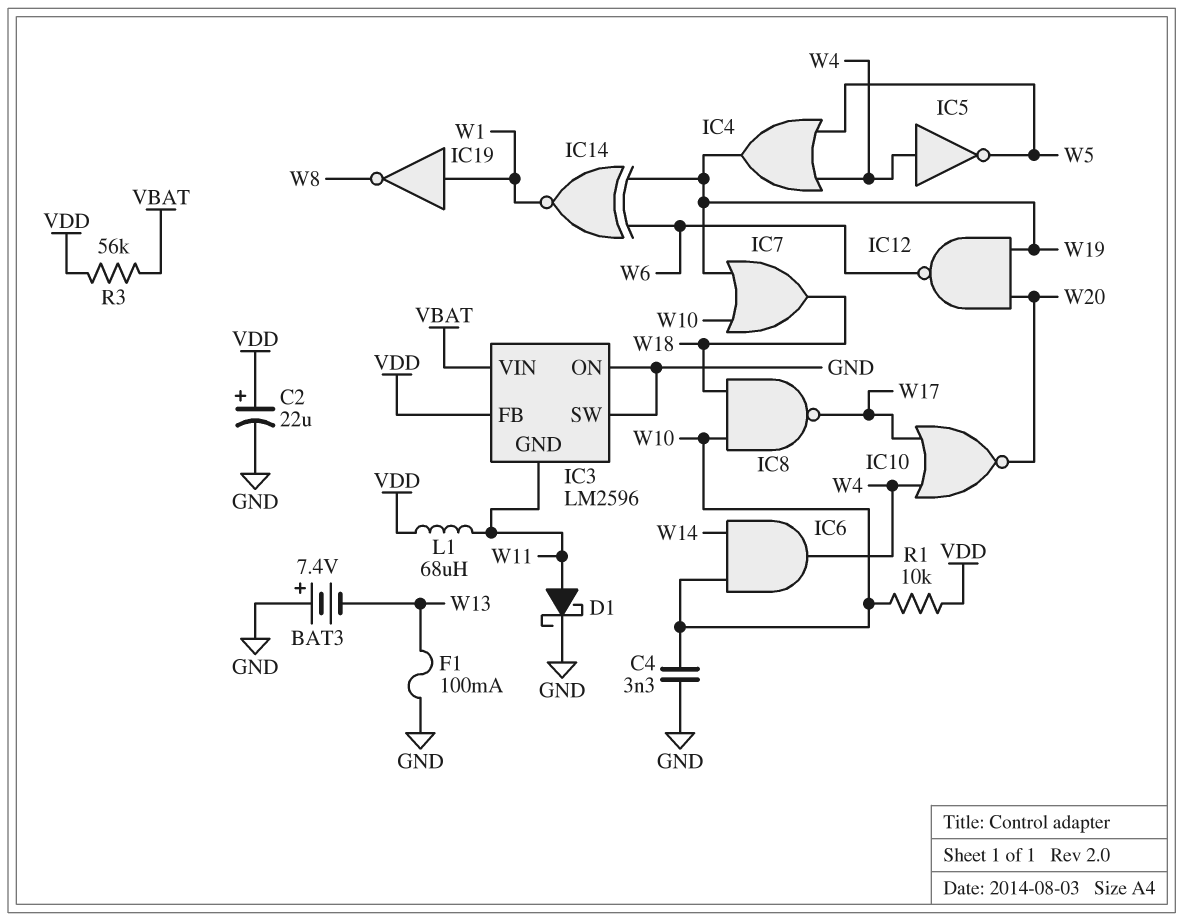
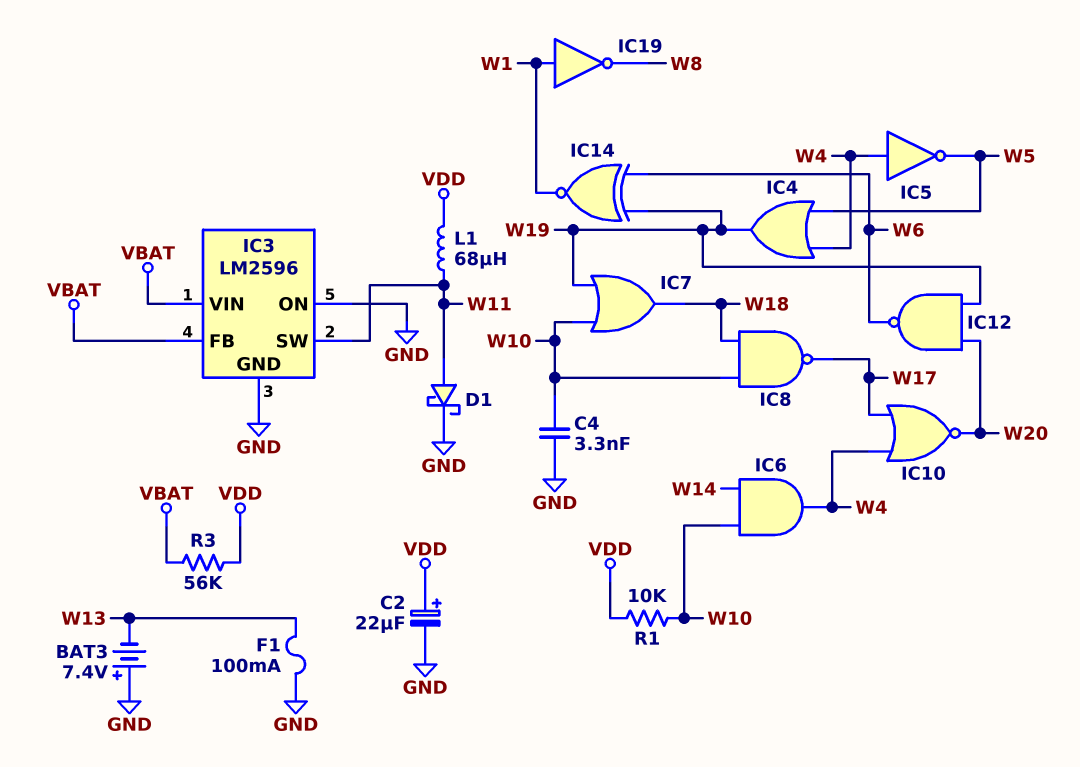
IC3 pin FB: VDD -> VBAT
IC3 pin GND: W11 -> GND
IC3 pin SW: GND -> W11

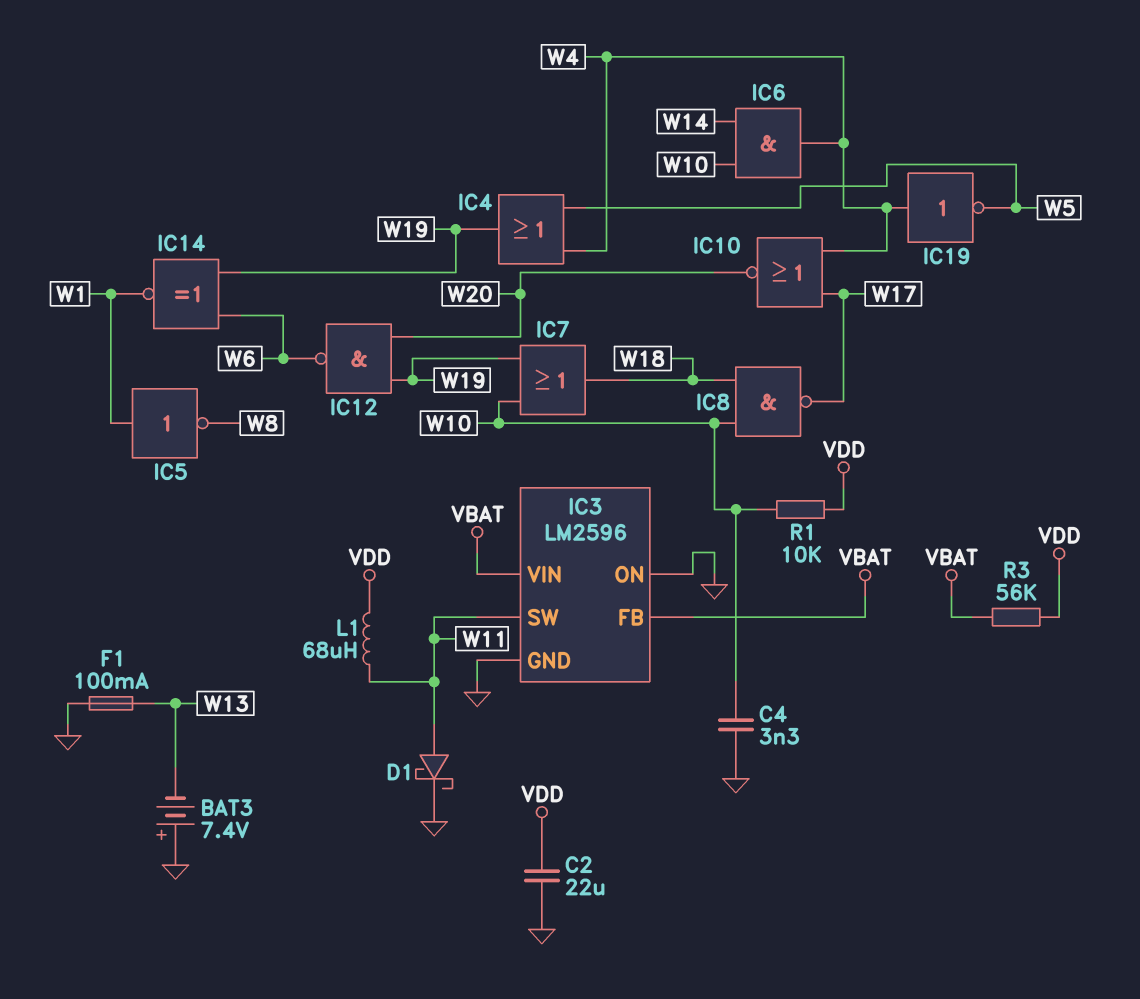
C2: 22uF (plus VDD, minus GND) -> 22uF (GND, VDD)
IC5: NOT (in W4, out W5) -> NOT (in W1, out W8)
IC19: NOT (in W1, out W8) -> NOT (in W4, out W5)

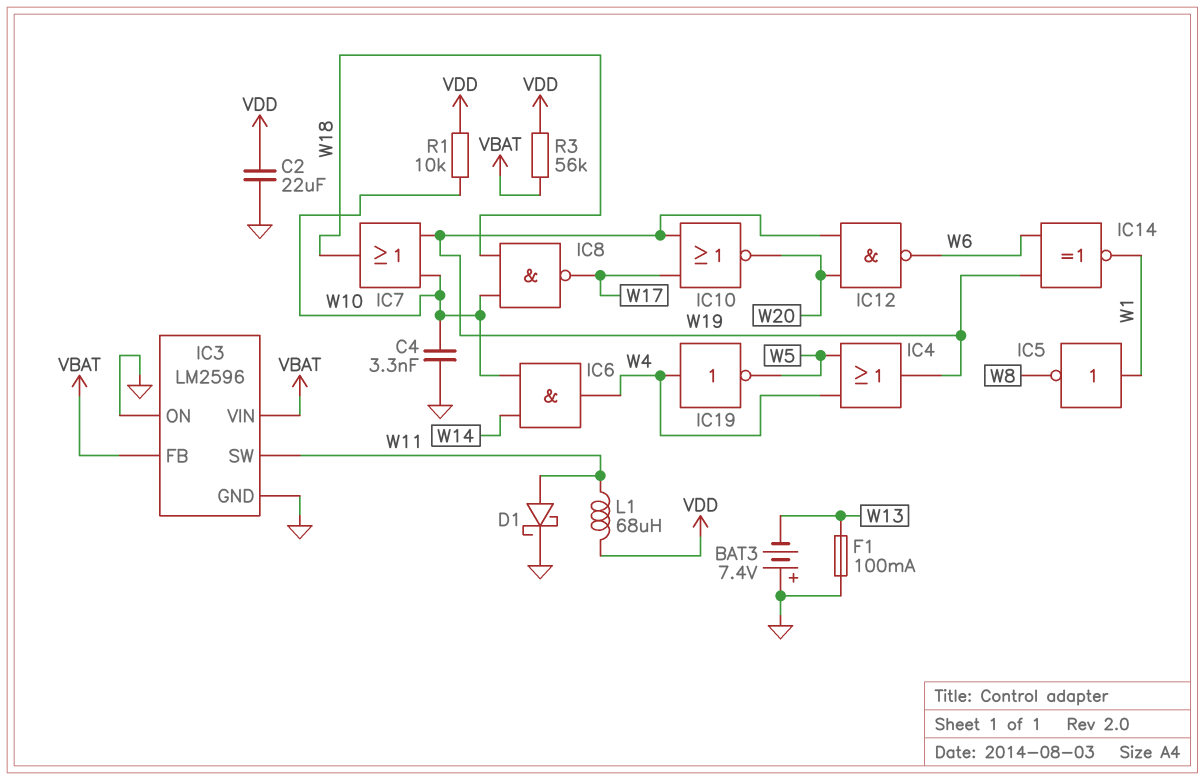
IC10: NOR (in W4, in W17, out W20) -> NOR (in W17, in W19, out W20)

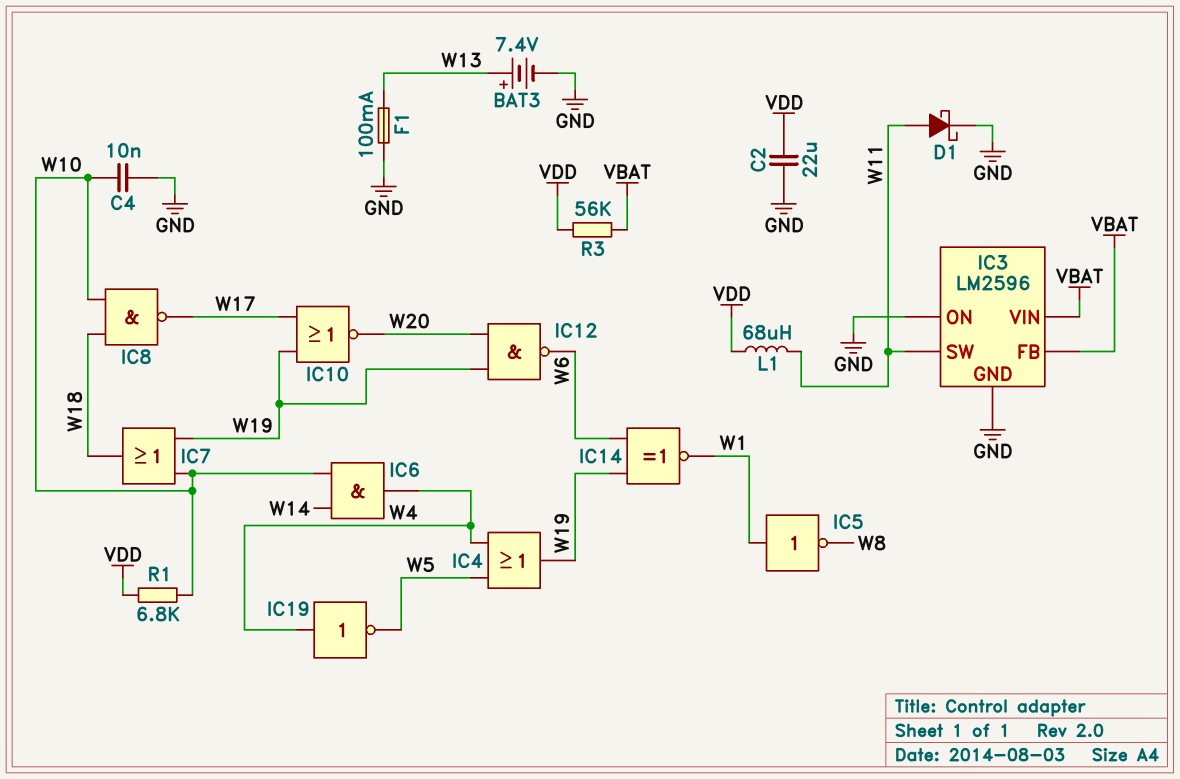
BAT3: 7.4V (plus GND, minus W13) -> 7.4V (plus W13, minus GND)
C4: 3.3nF (GND, W10) -> 10nF (GND, W10)
R1: 10k (VDD, W10) -> 6.8k (VDD, W10)

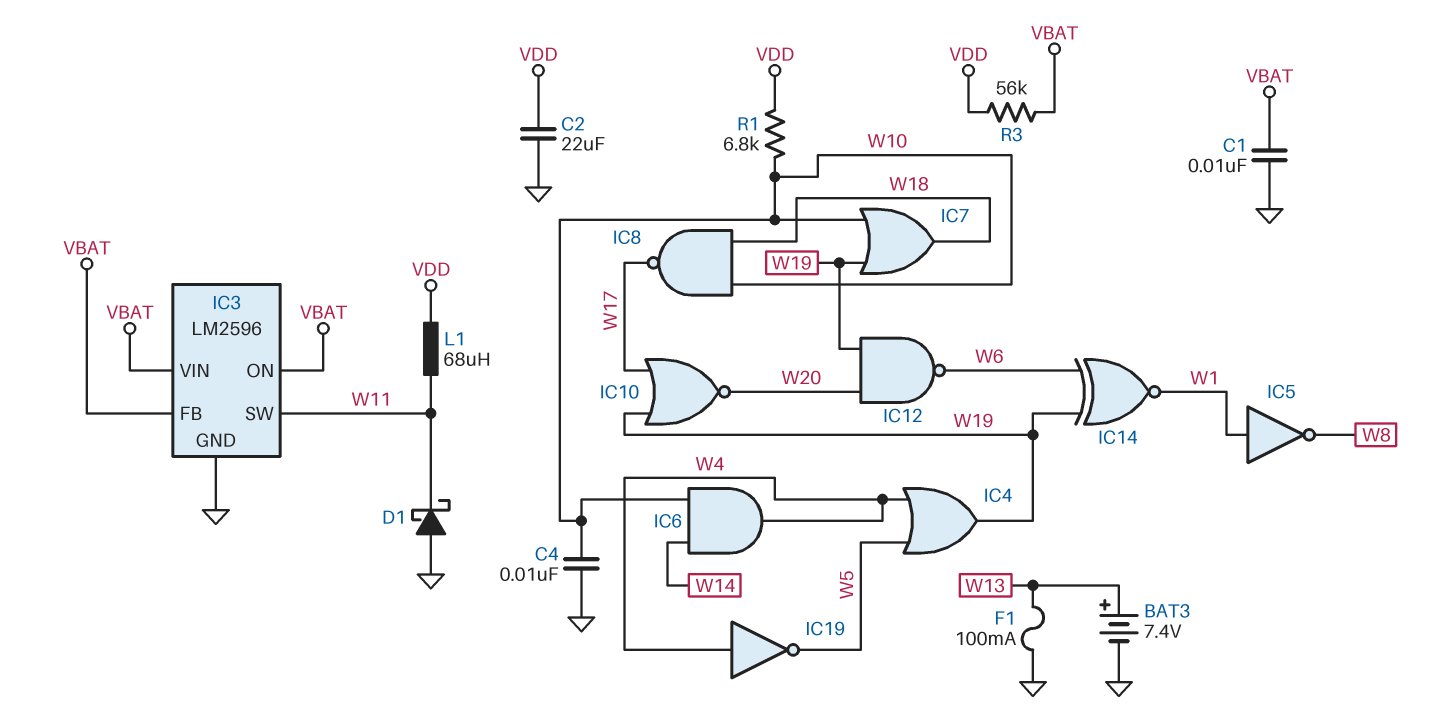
C1: none -> 10nF (GND, VBAT)
D1: schottky (A W11, K GND) -> schottky (A GND, K W11)
IC3 pin ON: GND -> VBAT

